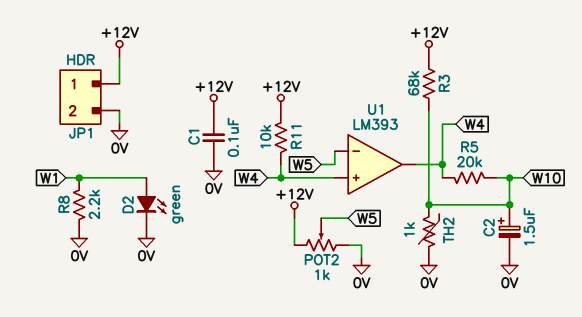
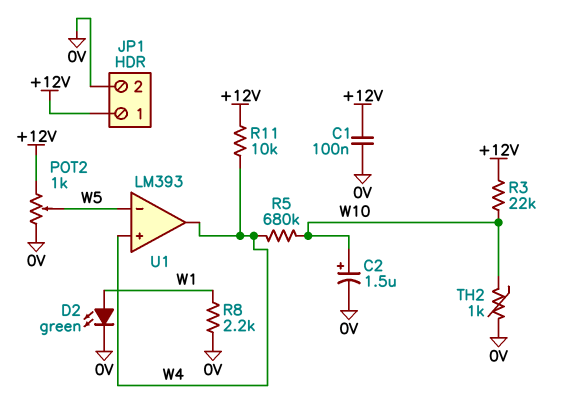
R3: 68k (+12V, W10) -> 22k (+12V, W10)
R5: 20k (W4, W10) -> 680k (W4, W10)

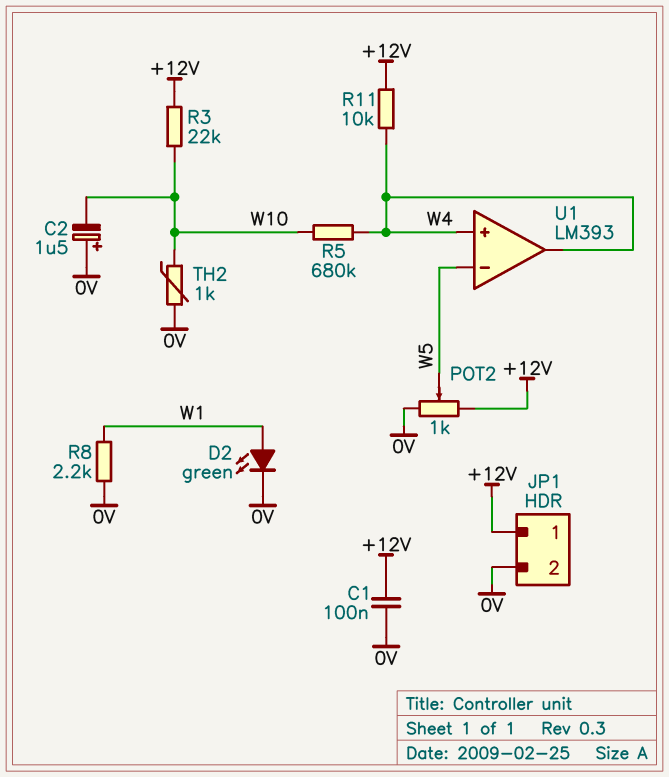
C2: 1.5uF (plus W10, minus 0V) -> 1.5uF (plus 0V, minus W10)

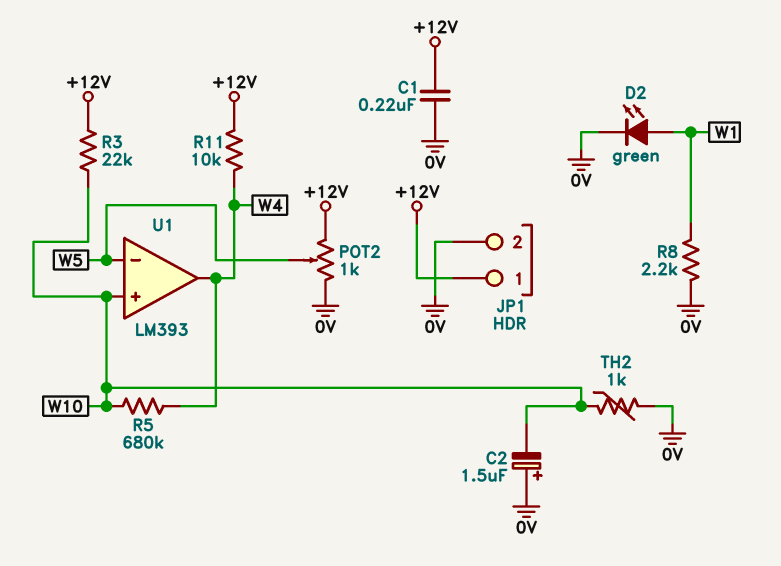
C1: 100nF (+12V, 0V) -> 220nF (+12V, 0V)
U1 pin in+: W4 -> W10

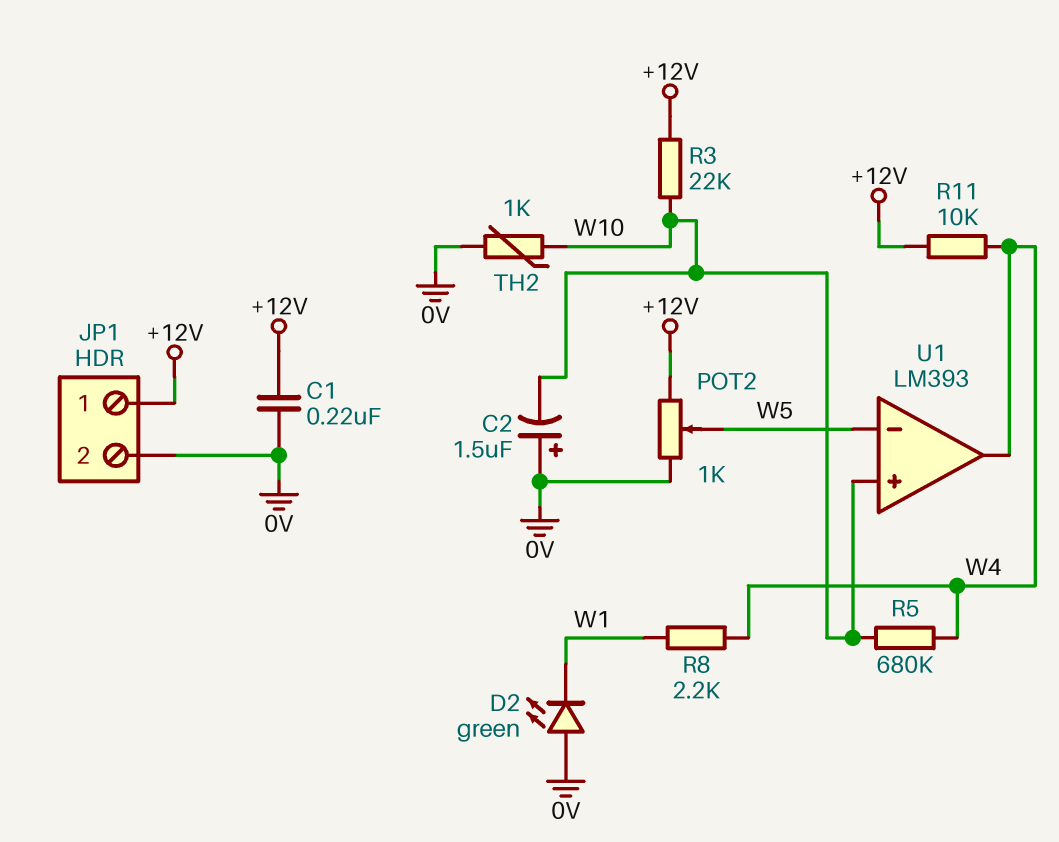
D2: LED green (A W1, K 0V) -> LED green (A 0V, K W1)
R8: 2.2k (0V, W1) -> 2.2k (W1, W4)

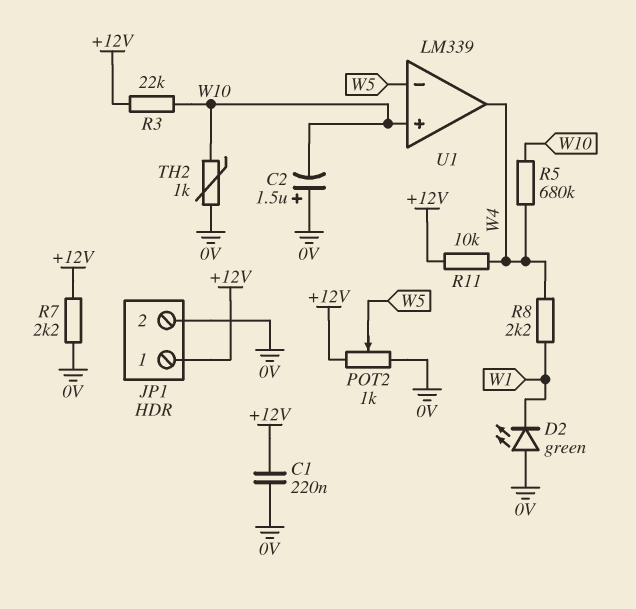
R7: none -> 2.2k (+12V, 0V)
U1: LM393 -> LM339

